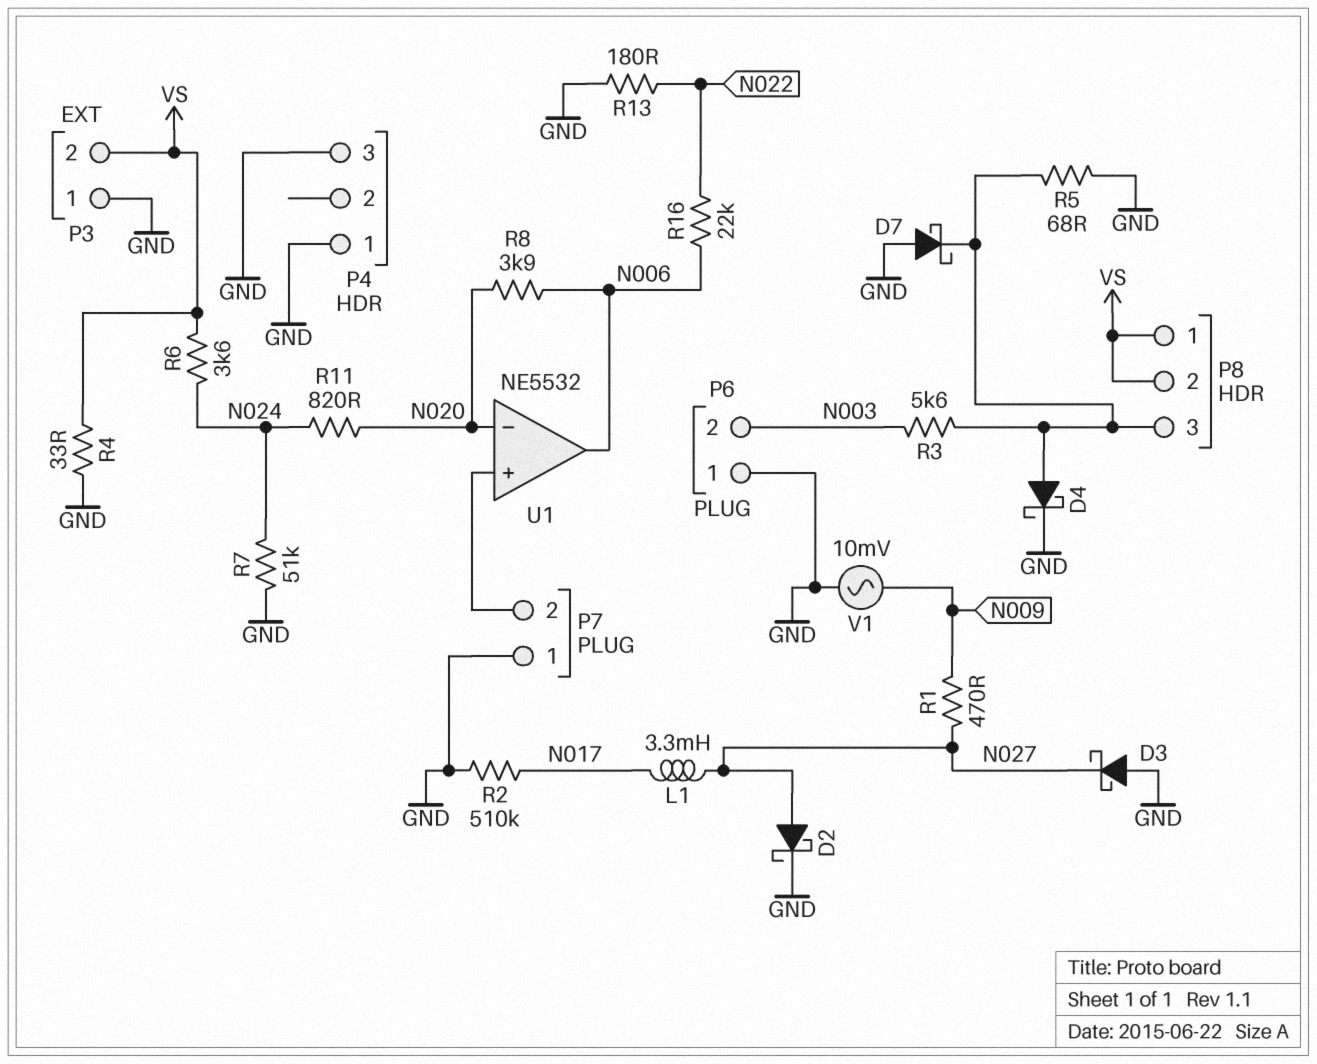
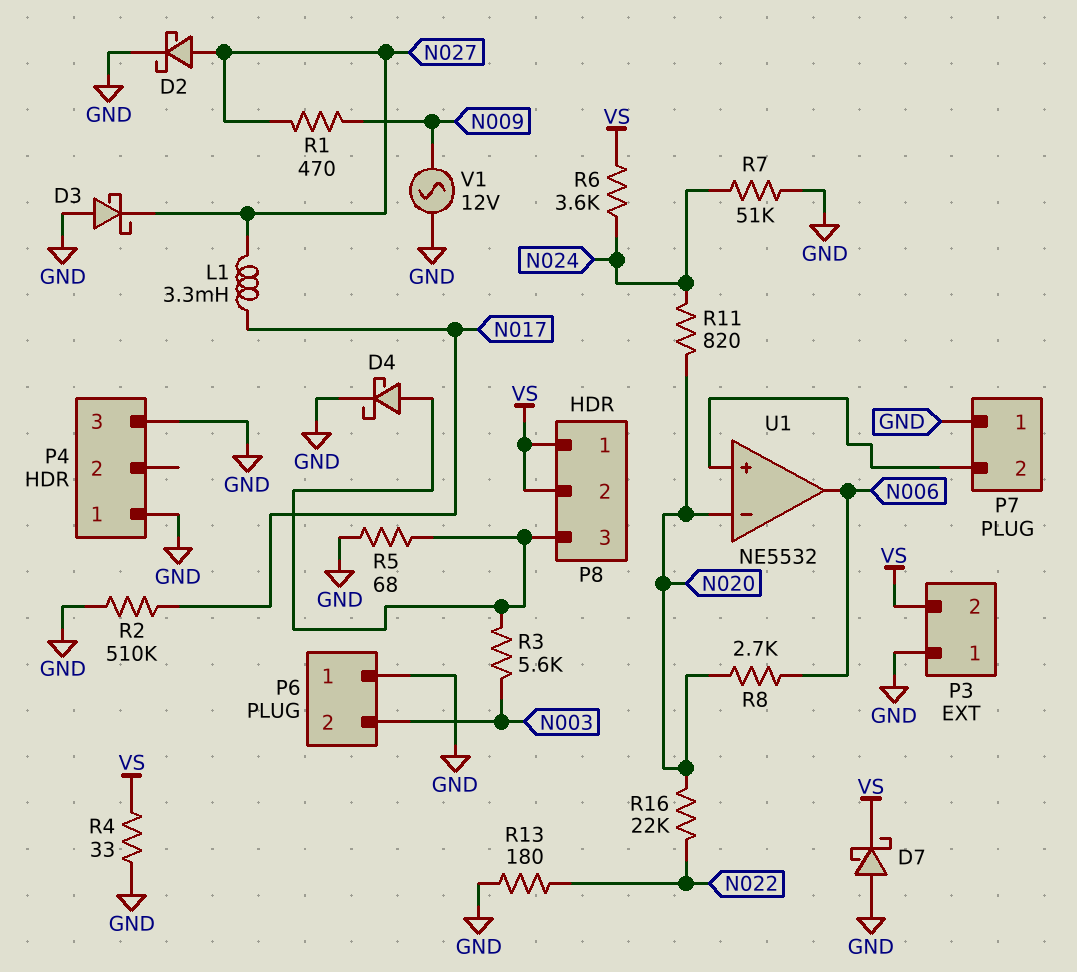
D7: schottky (A GND, K P8/3) -> schottky (A GND, K VS)
R8: 3.9k (N006, N020) -> 2.7k (N006, N020)
R16: 22k (N006, N022) -> 22k (N020, N022)
V1: AC 10mV (GND, N009) -> AC 12V (GND, N009)

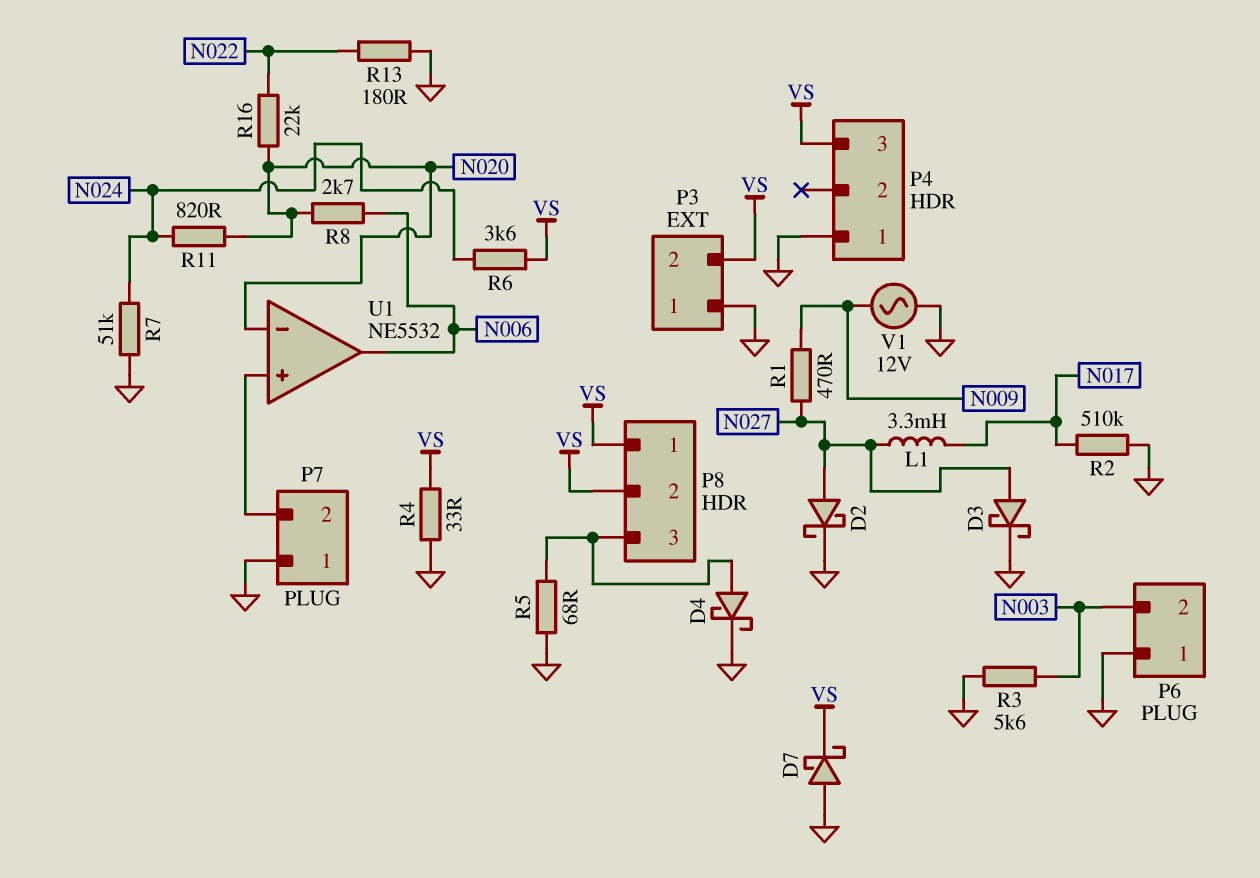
D3: schottky (A GND, K N027) -> schottky (A N027, K GND)
P4 pin 3: GND -> VS
R3: 5.6k (N003, P8/3) -> 5.6k (GND, N003)

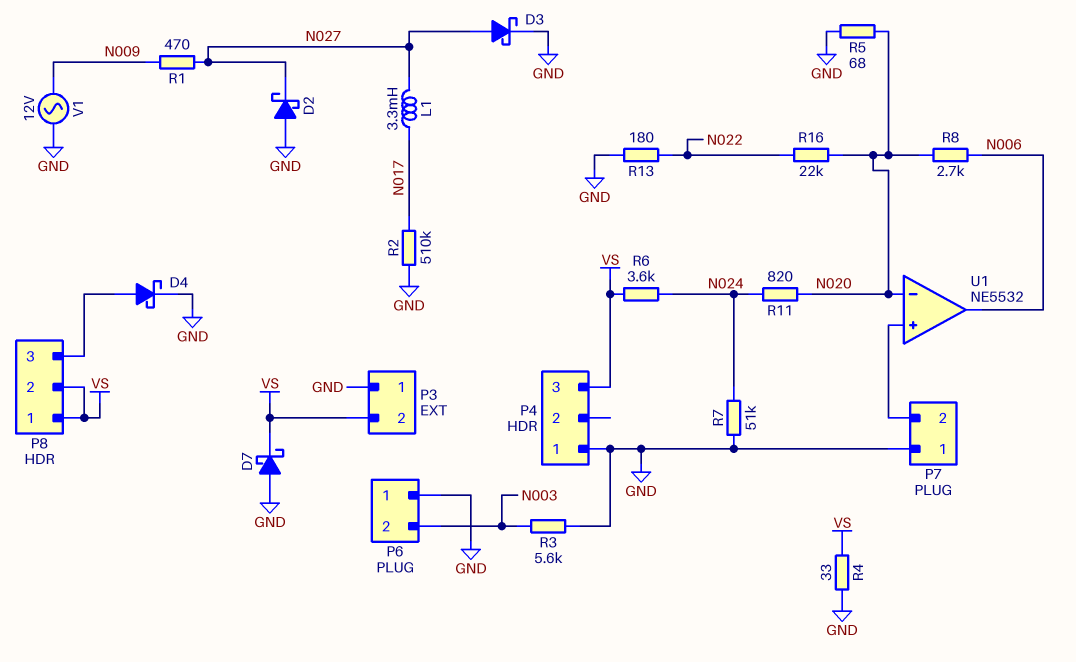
D2: schottky (A N027, K GND) -> schottky (A GND, K N027)
R5: 68 (GND, P8/3) -> 68 (GND, N020)

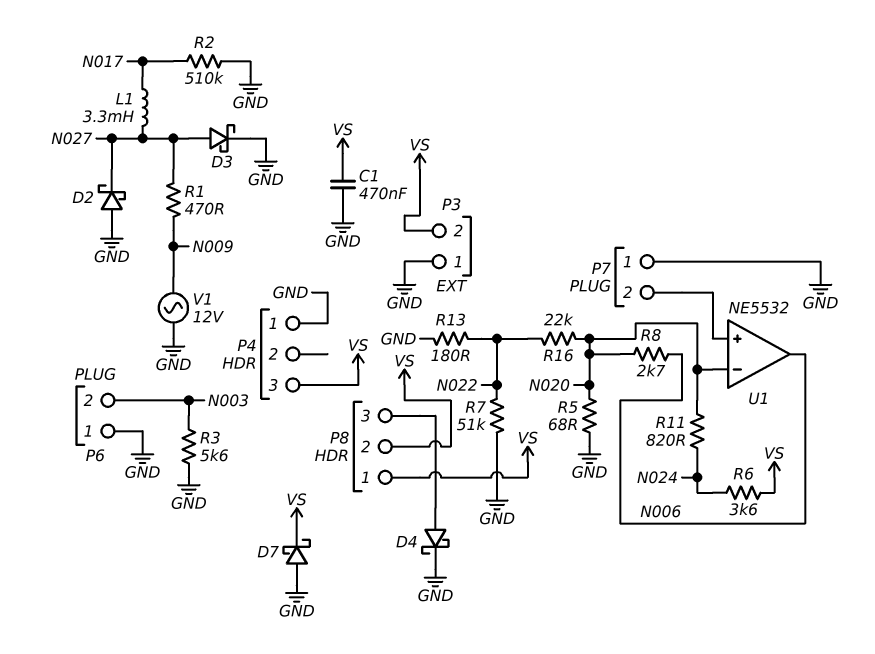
C1: none -> 470nF (GND, VS)
R4: 33 (GND, VS) -> none
R7: 51k (GND, N024) -> 51k (GND, N022)

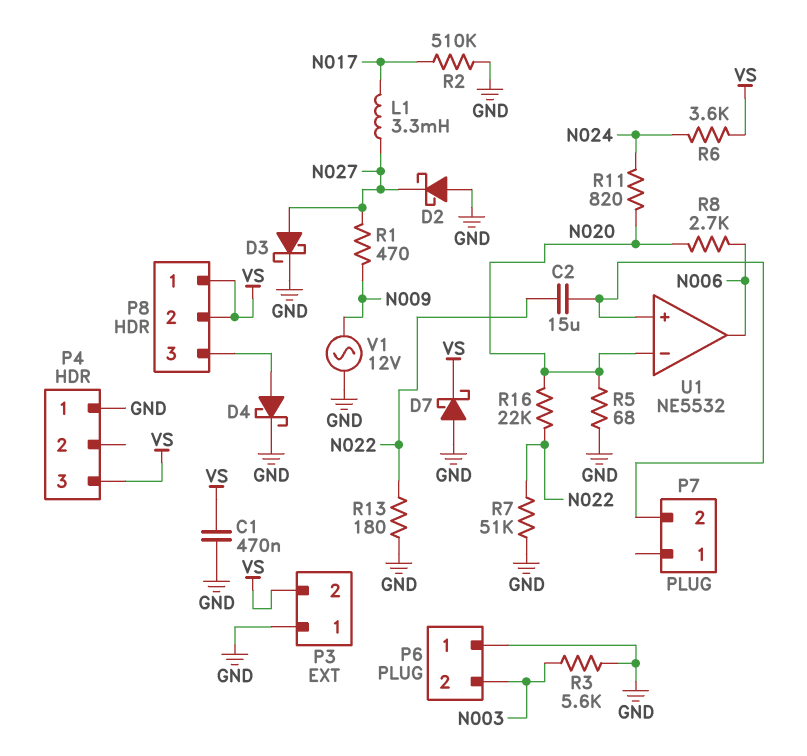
C2: none -> 15uF (N022, P7/2)
P7 pin 1: GND -> none

